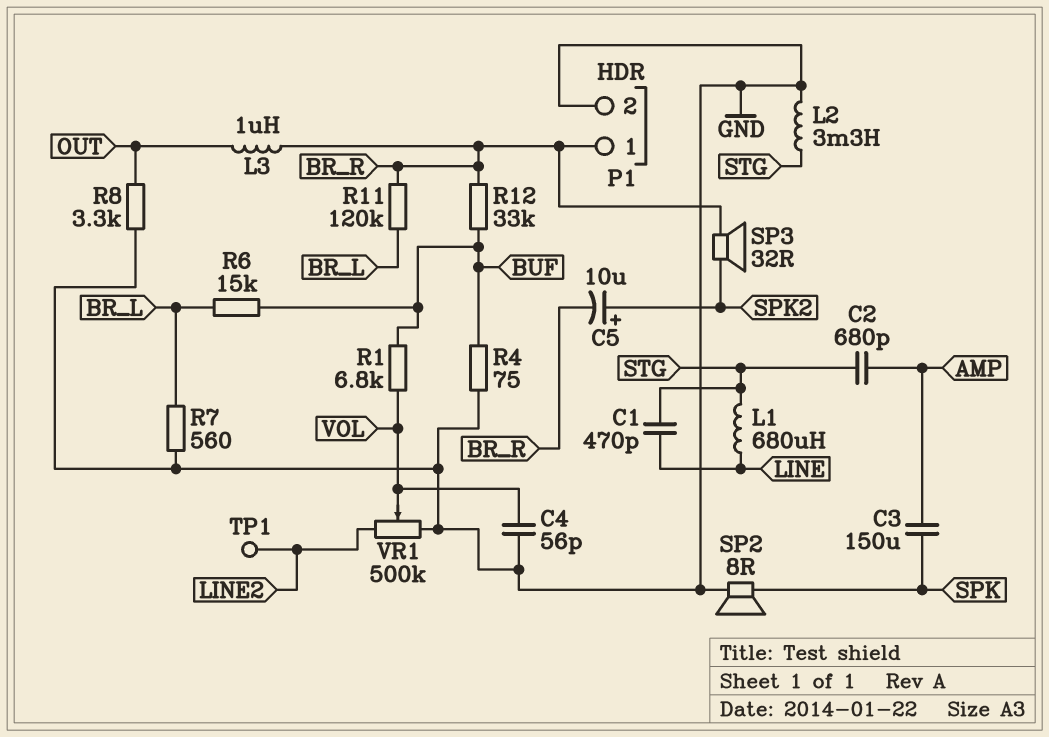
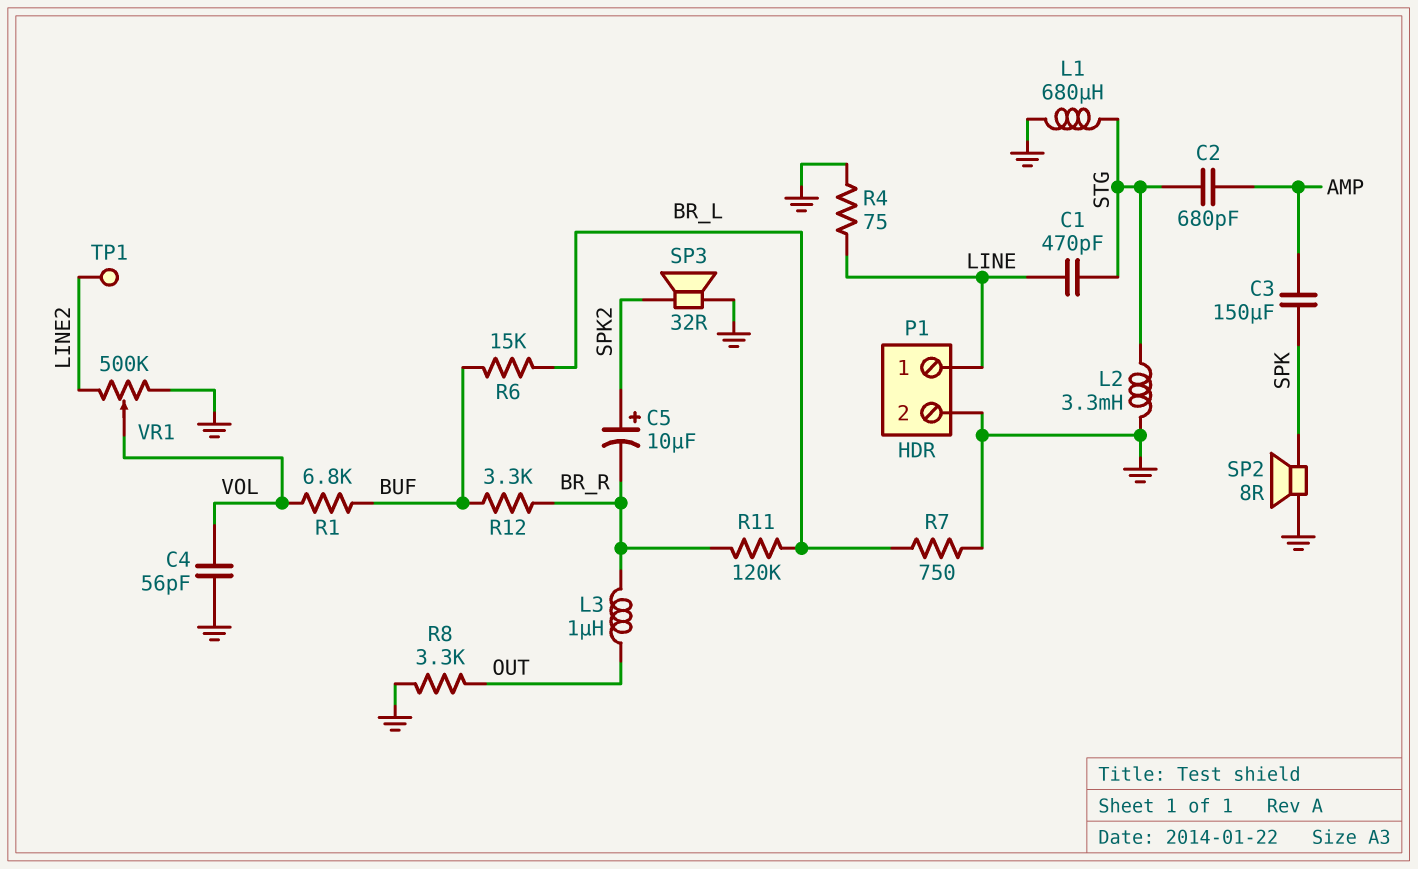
L1: 680uH (LINE, STG) -> 680uH (GND, STG)
P1 pin 1: BR_R -> LINE
R4: 75 (BUF, GND) -> 75 (GND, LINE)
R7: 560 (BR_L, GND) -> 750 (BR_L, GND)
R12: 33k (BR_R, BUF) -> 3.3k (BR_R, BUF)
SP3: speaker 32R (BR_R, SPK2) -> speaker 32R (GND, SPK2)

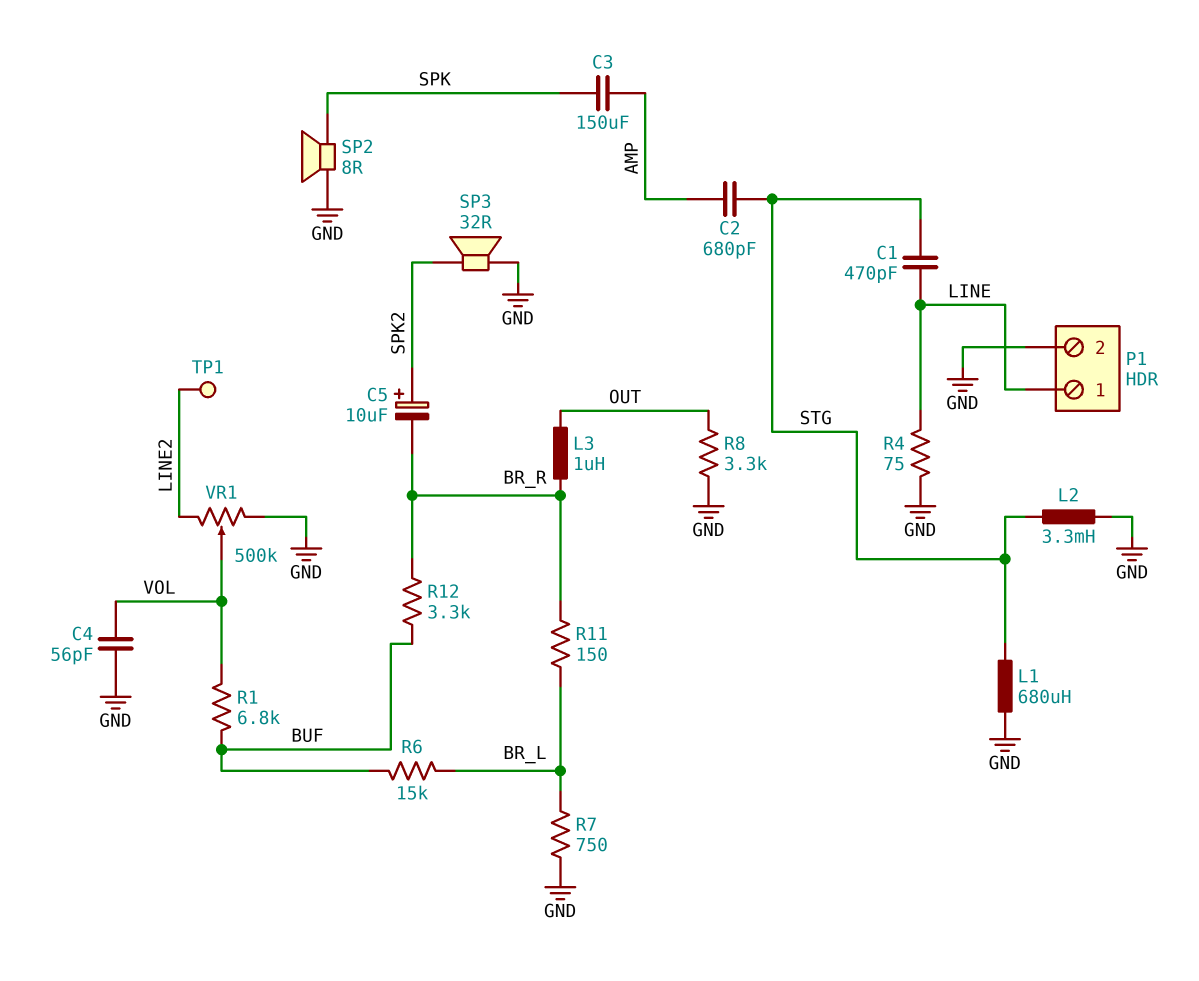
R11: 120k (BR_L, BR_R) -> 150 (BR_L, BR_R)

